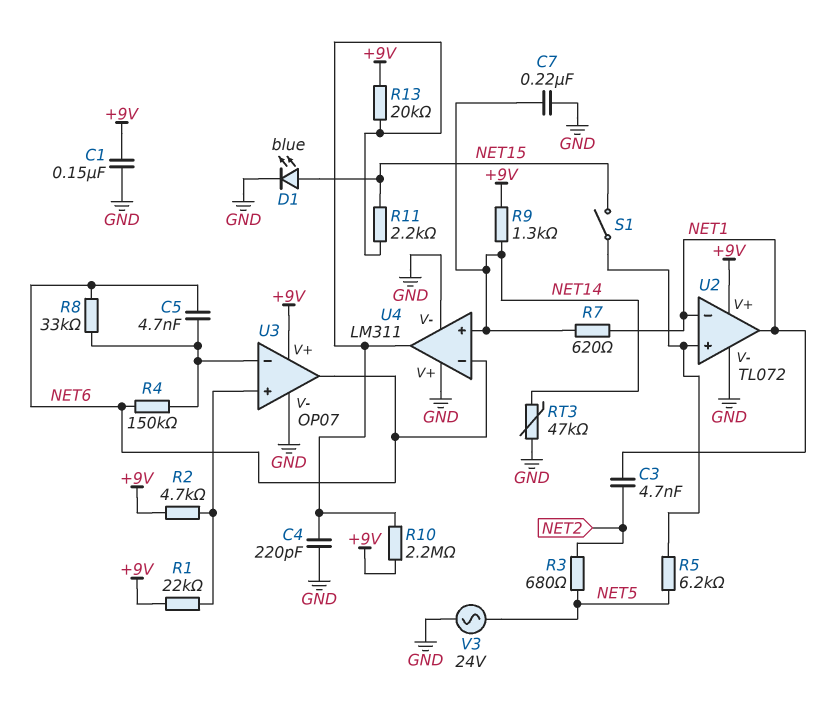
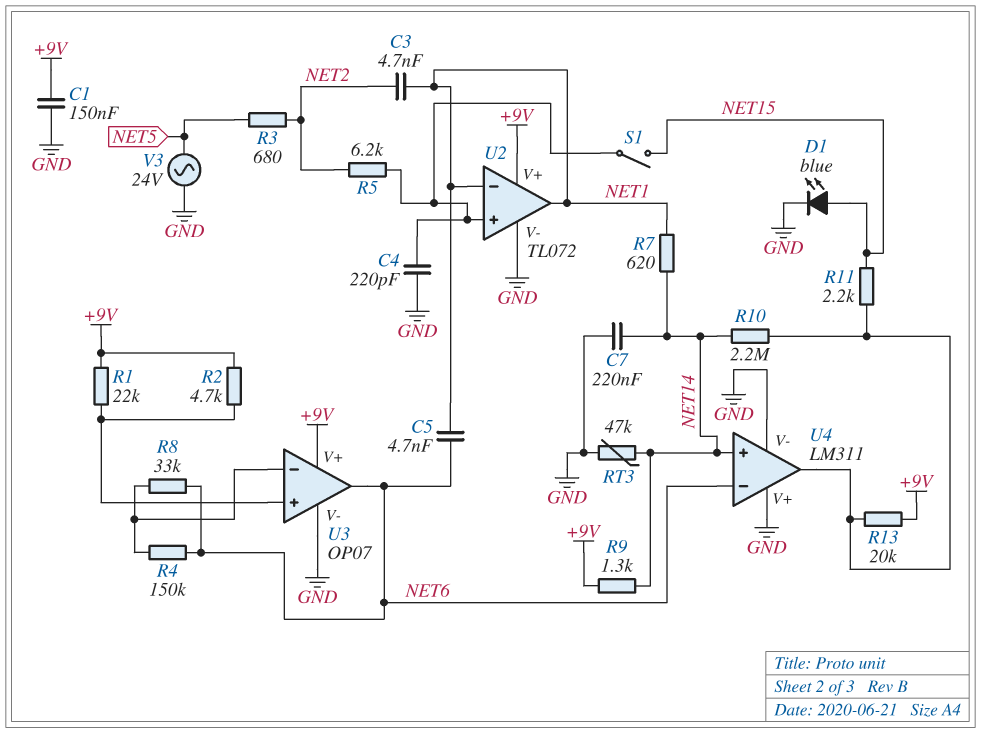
C4: 220pF (GND, U4/out) -> 220pF (GND, U2/in+)
C5: 4.7nF (NET6, U3/in-) -> 4.7nF (NET1, NET6)
R5: 6.2k (NET5, U2/in+) -> 6.2k (NET2, U2/in+)
R10: 2.2M (+9V, U4/out) -> 2.2M (NET14, U4/out)

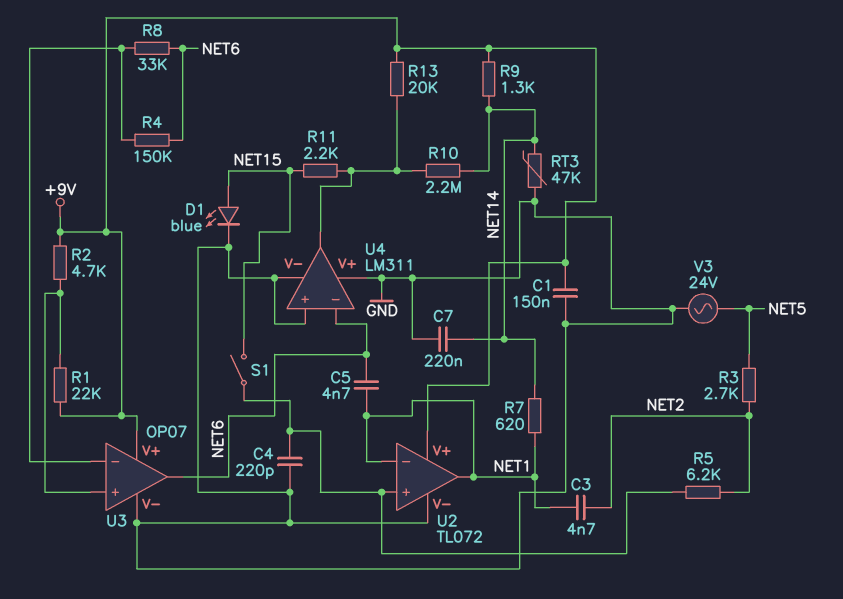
R3: 680 (NET2, NET5) -> 2.7k (NET2, NET5)
U4 pin in+: NET14 -> GND

